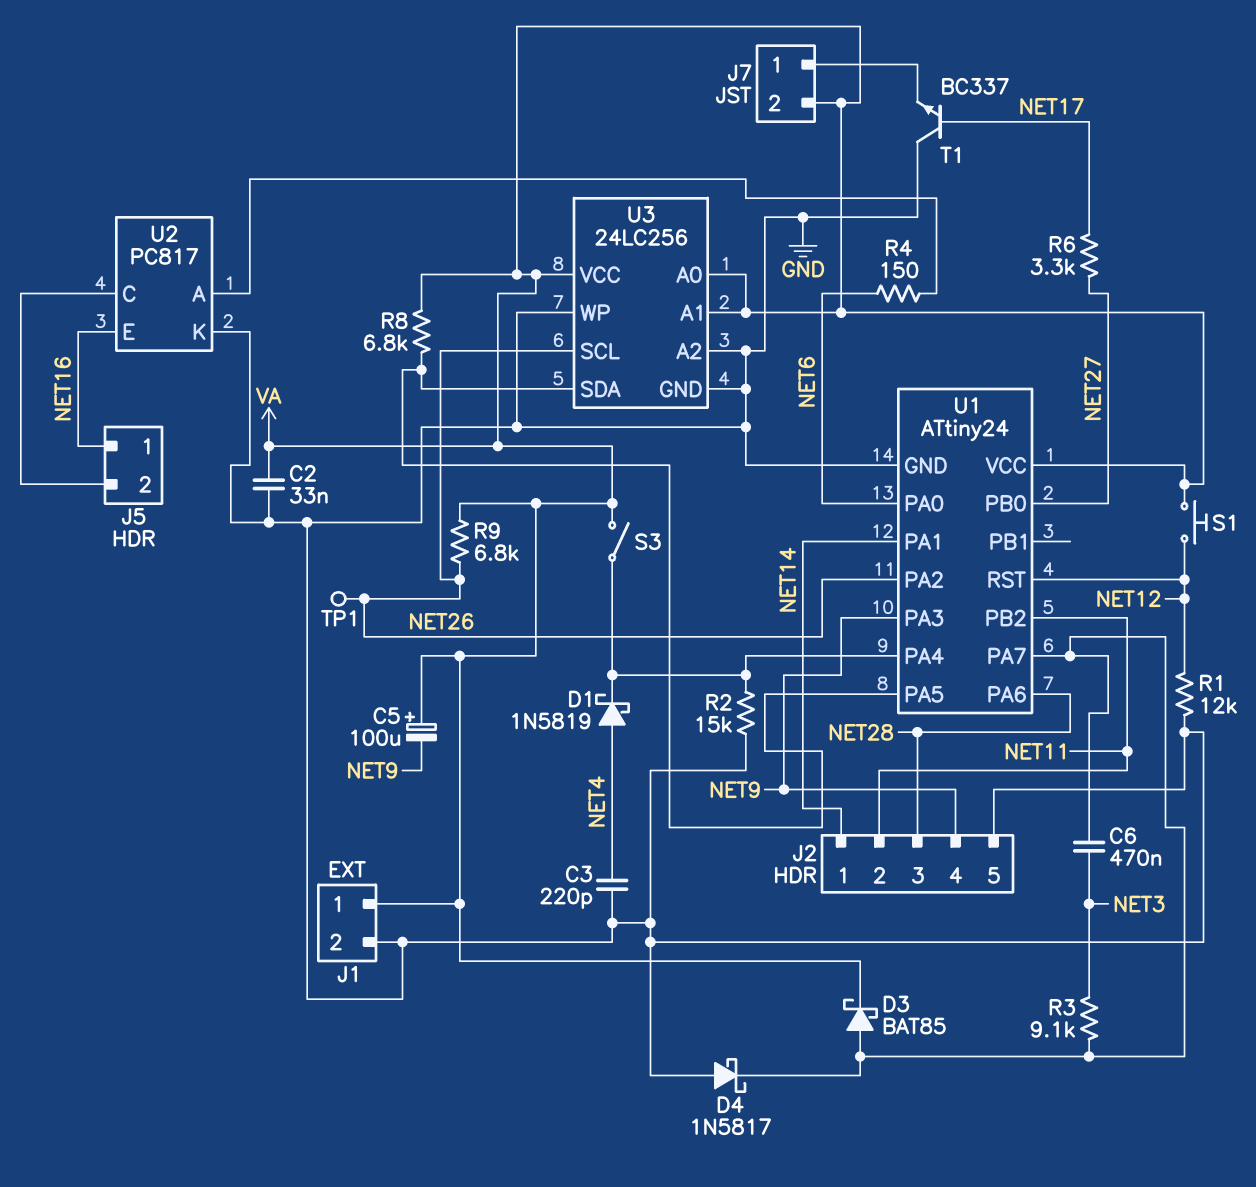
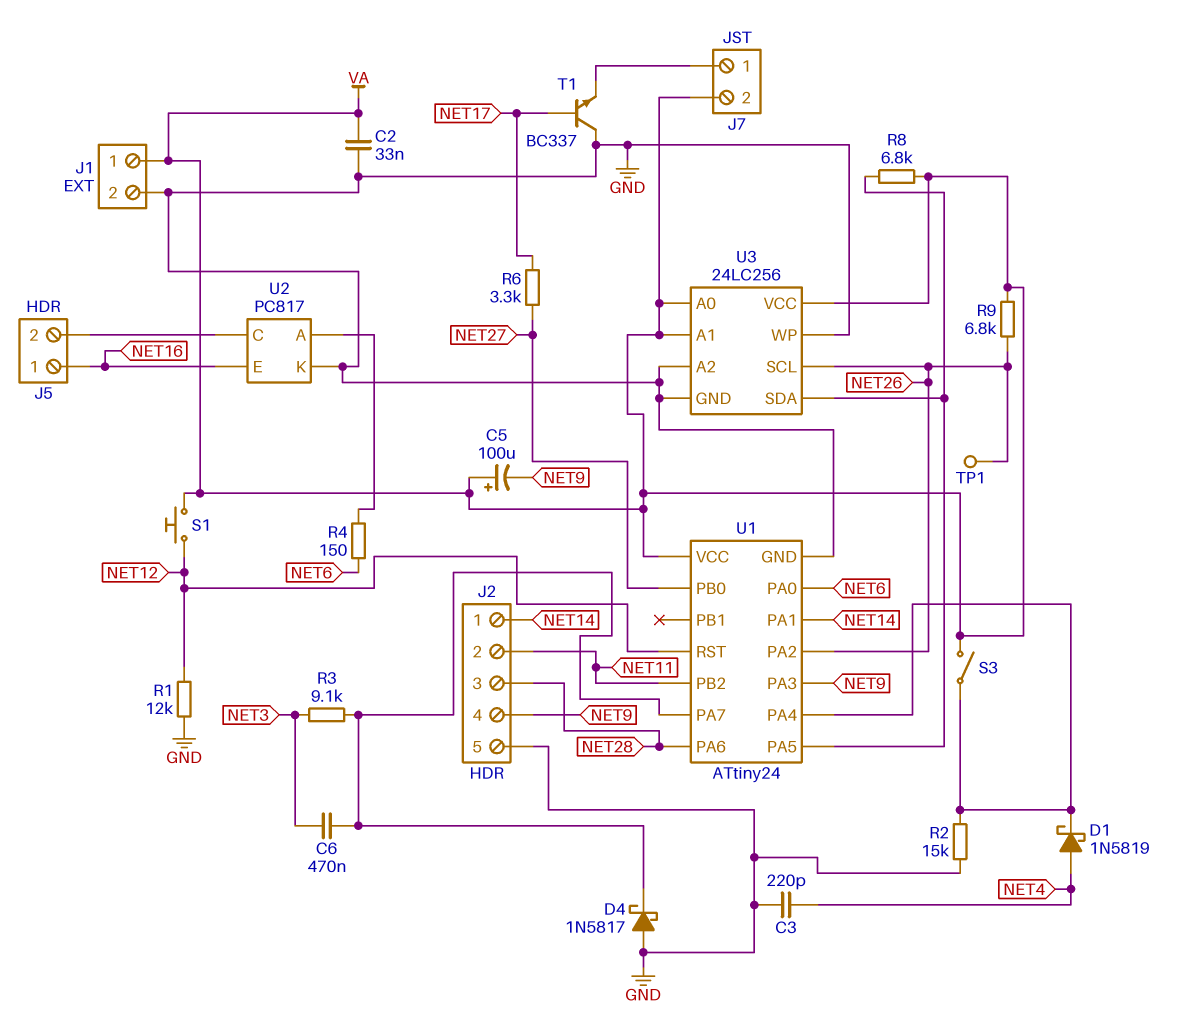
D3: schottky BAT85 (A U1/PA7, K VA) -> none

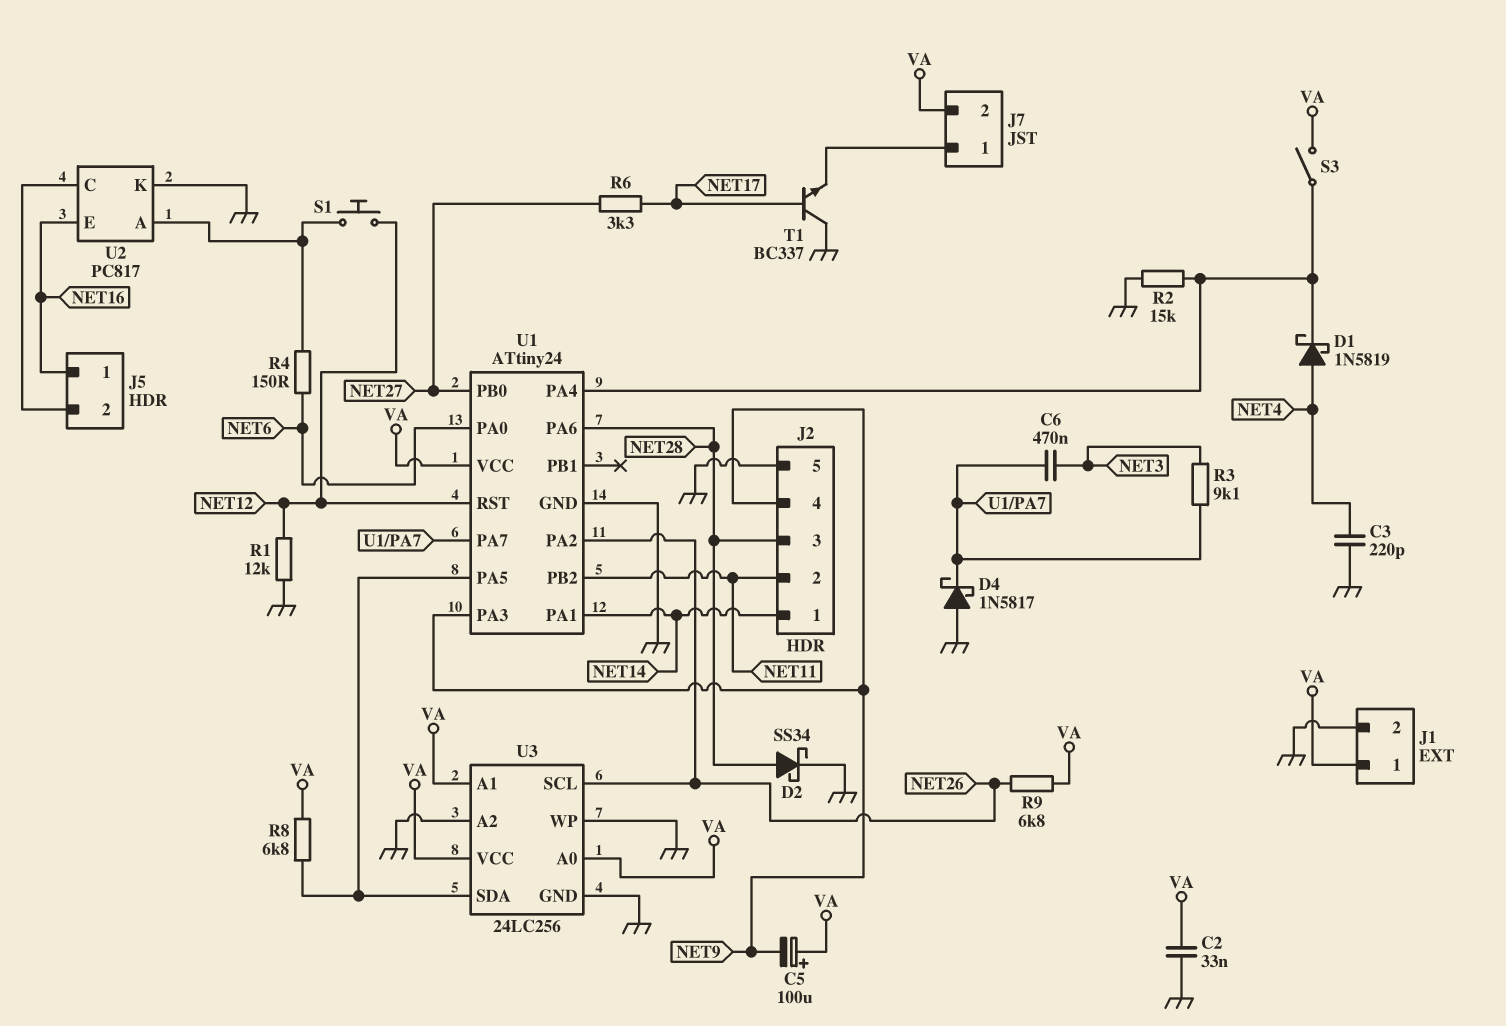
D2: none -> schottky SS34 (A NET28, K GND)
S1: button (NET12, VA) -> button (NET12, U2/A)
TP1: test point (NET26) -> none

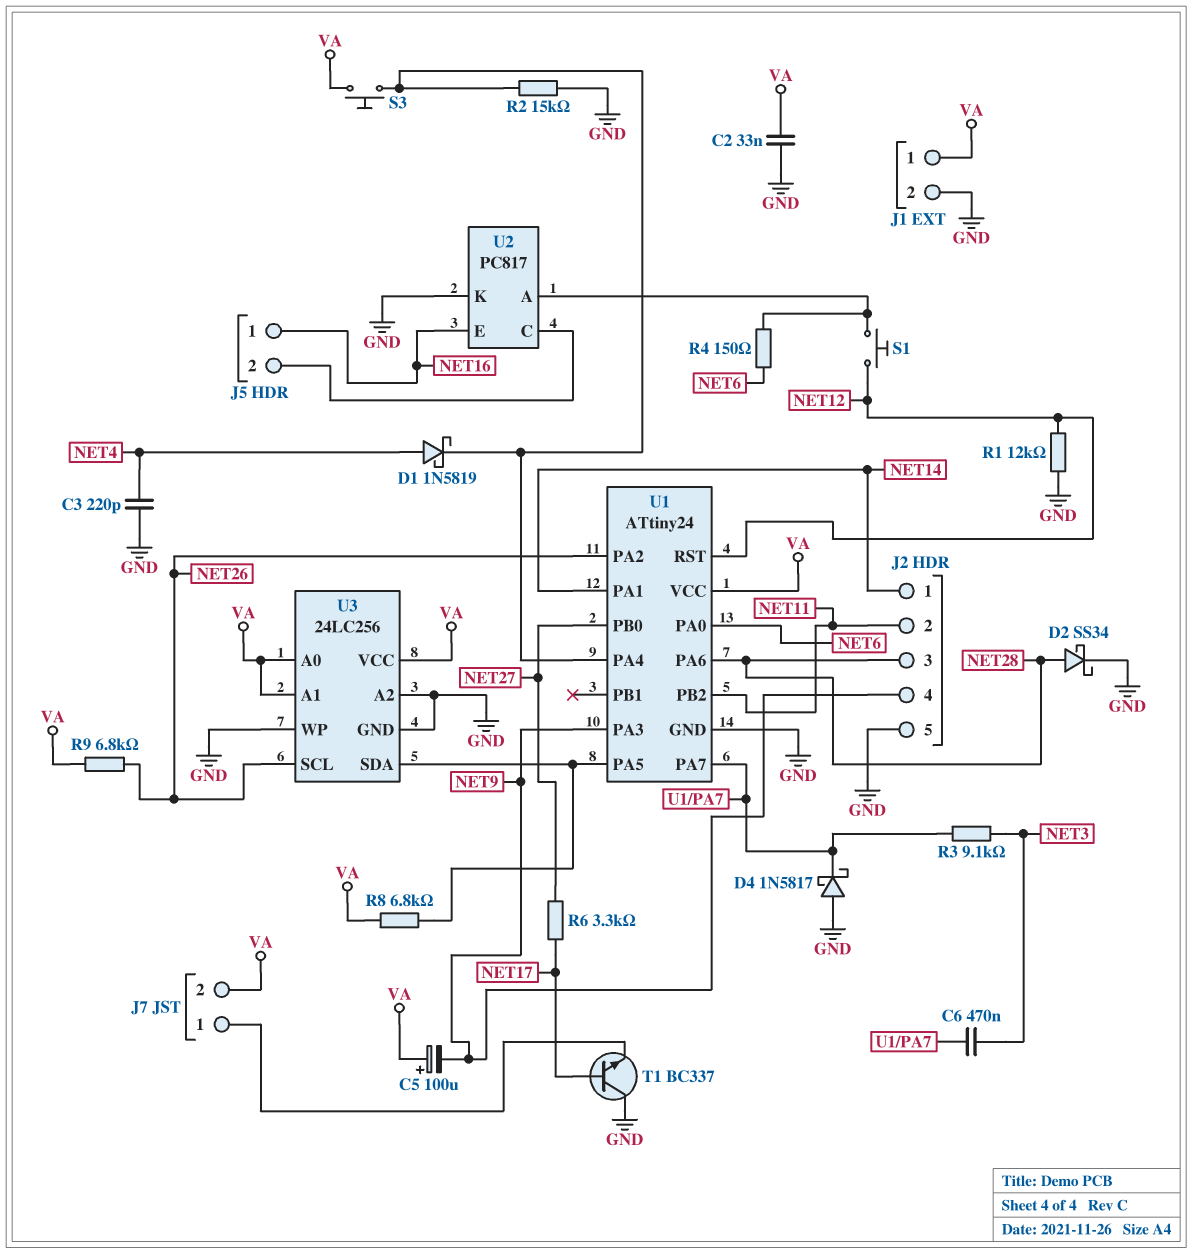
S3: switch (U1/PA4, VA) -> button (U1/PA4, VA)

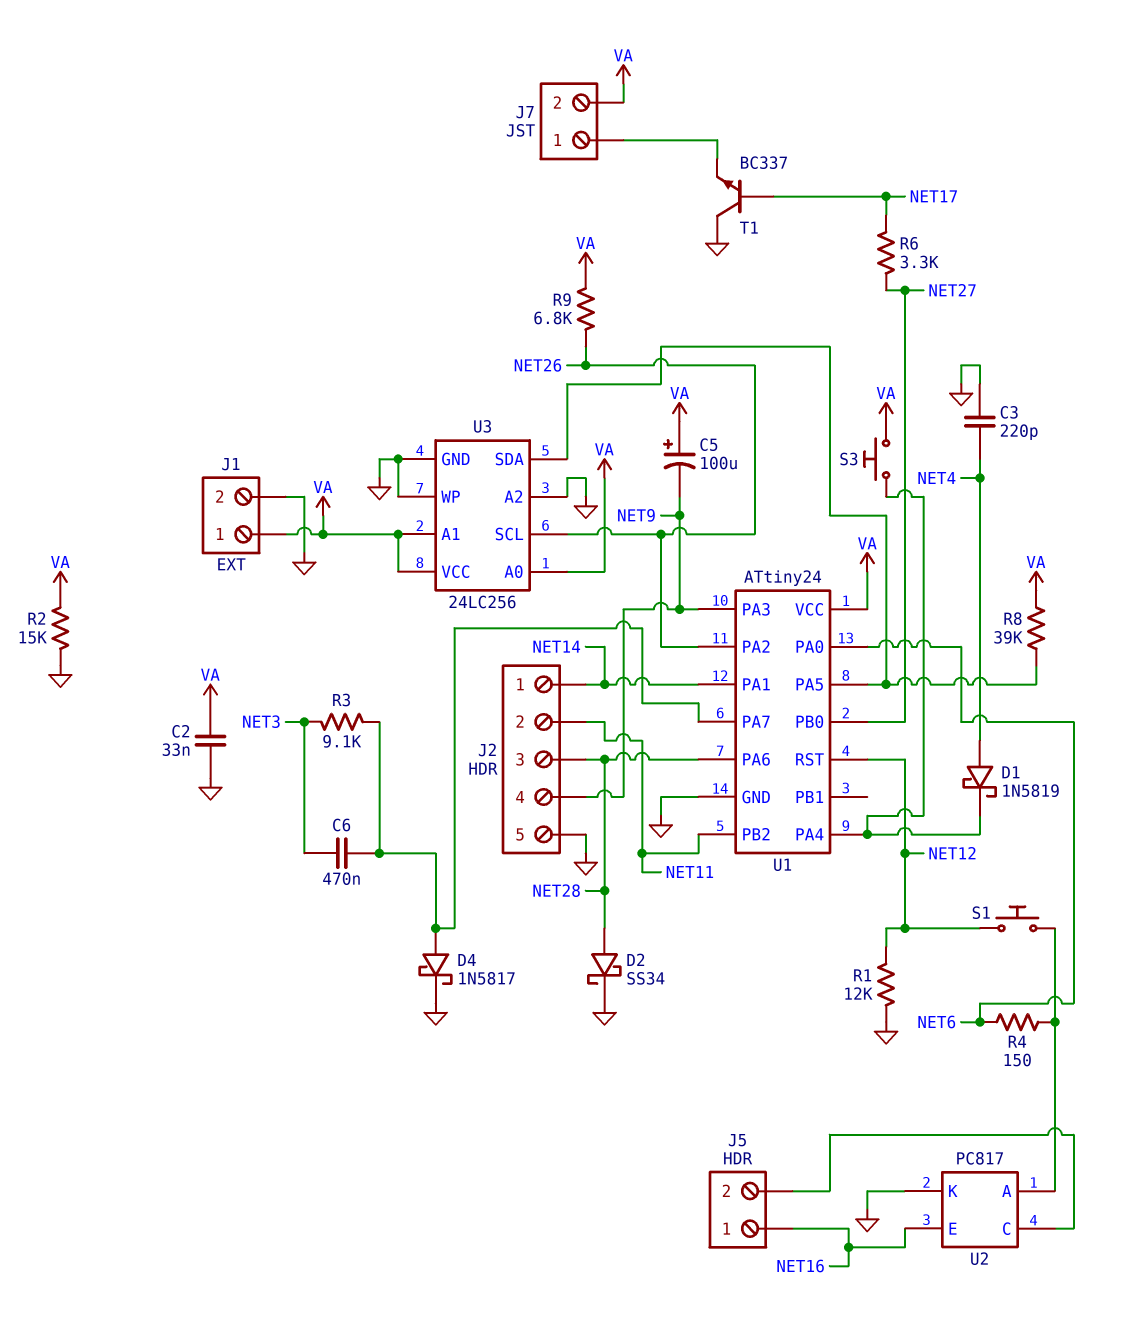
D4: schottky 1N5817 (A GND, K U1/PA7) -> schottky 1N5817 (A U1/PA7, K GND)
R2: 15k (GND, U1/PA4) -> 15k (GND, VA)
R8: 6.8k (U1/PA5, VA) -> 39k (U1/PA5, VA)

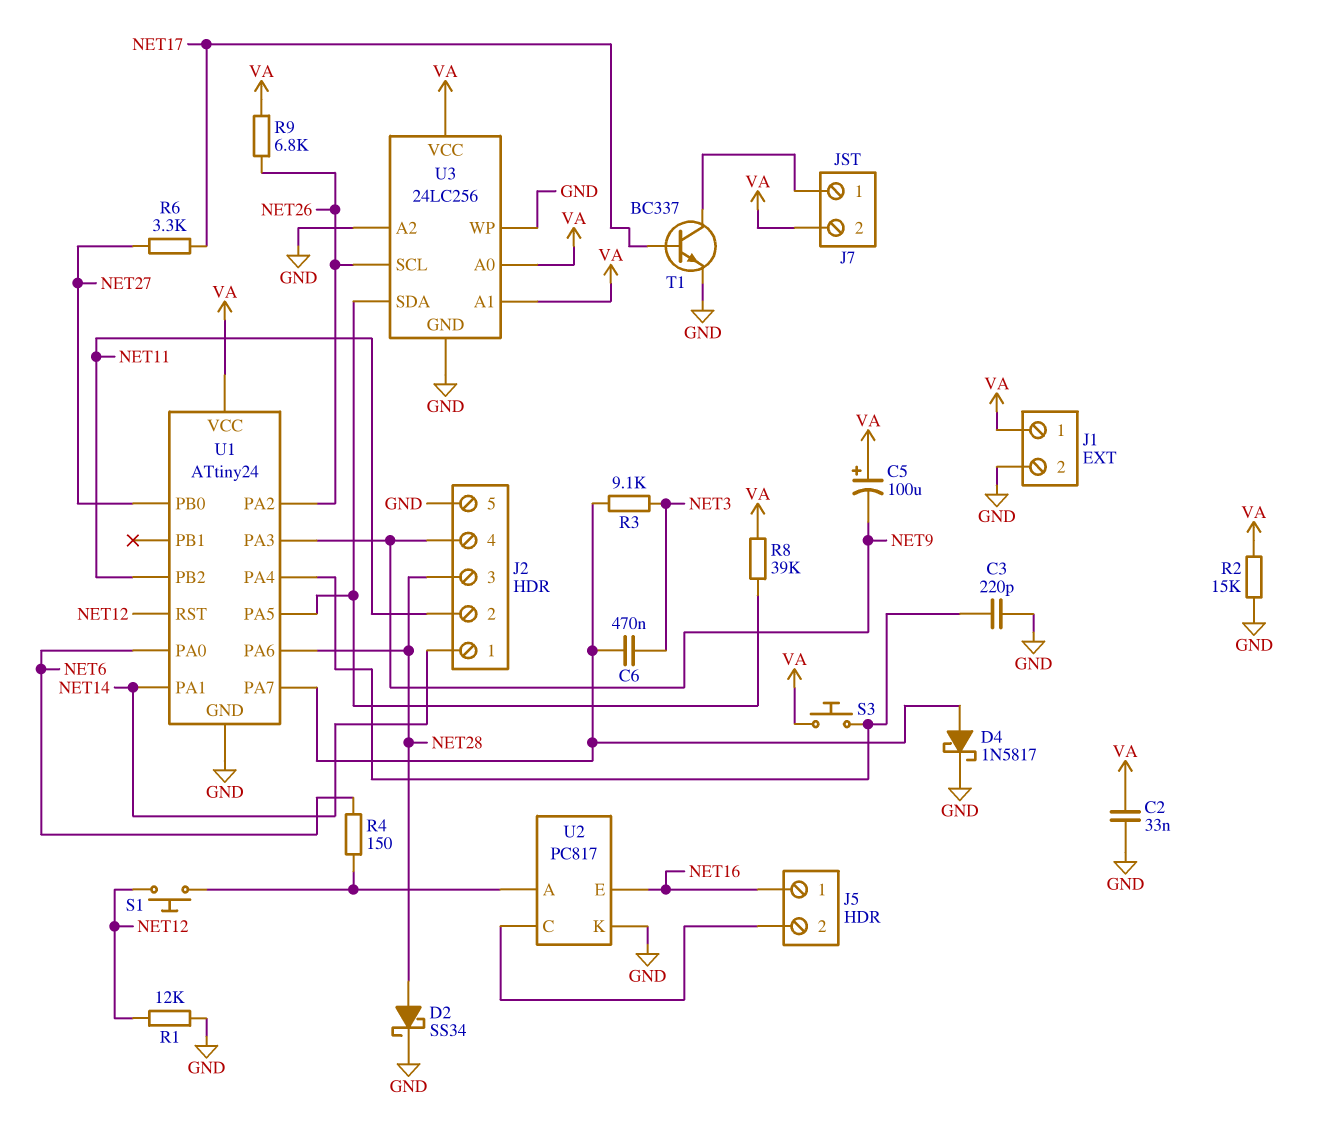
C3: 220pF (GND, NET4) -> 220pF (GND, U1/PA4)
D1: schottky 1N5819 (A NET4, K U1/PA4) -> none
T1: NPN BC337 (B NET17, C GND, E J7/1) -> NPN BC337 (B NET17, C J7/1, E GND)

